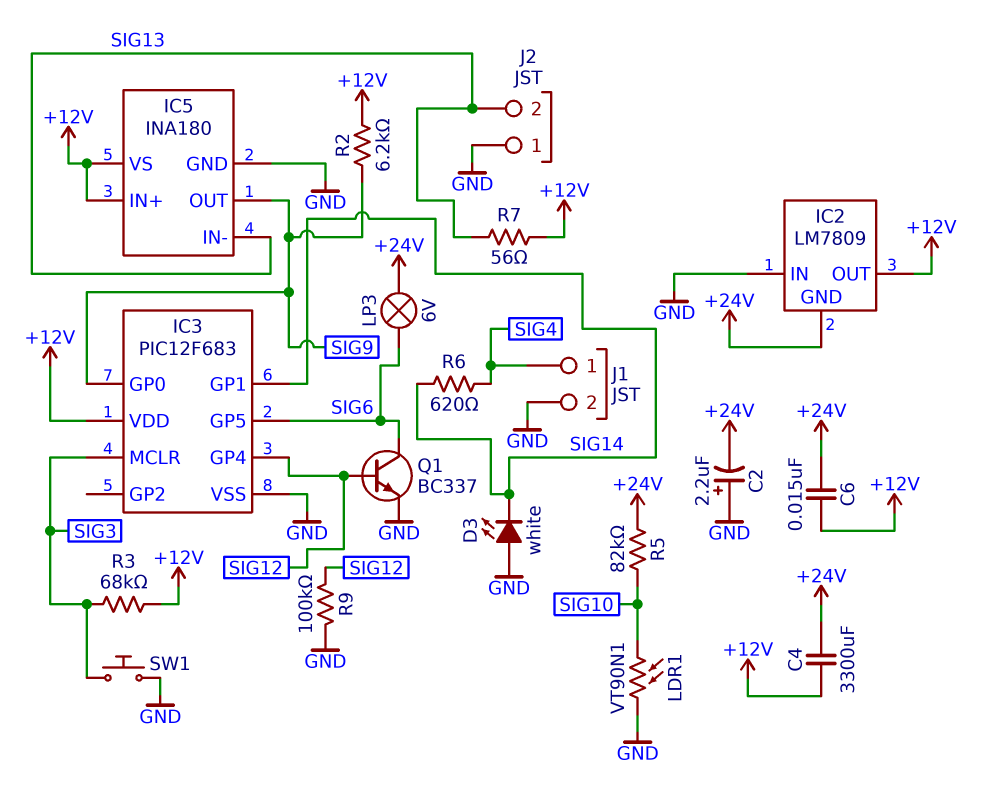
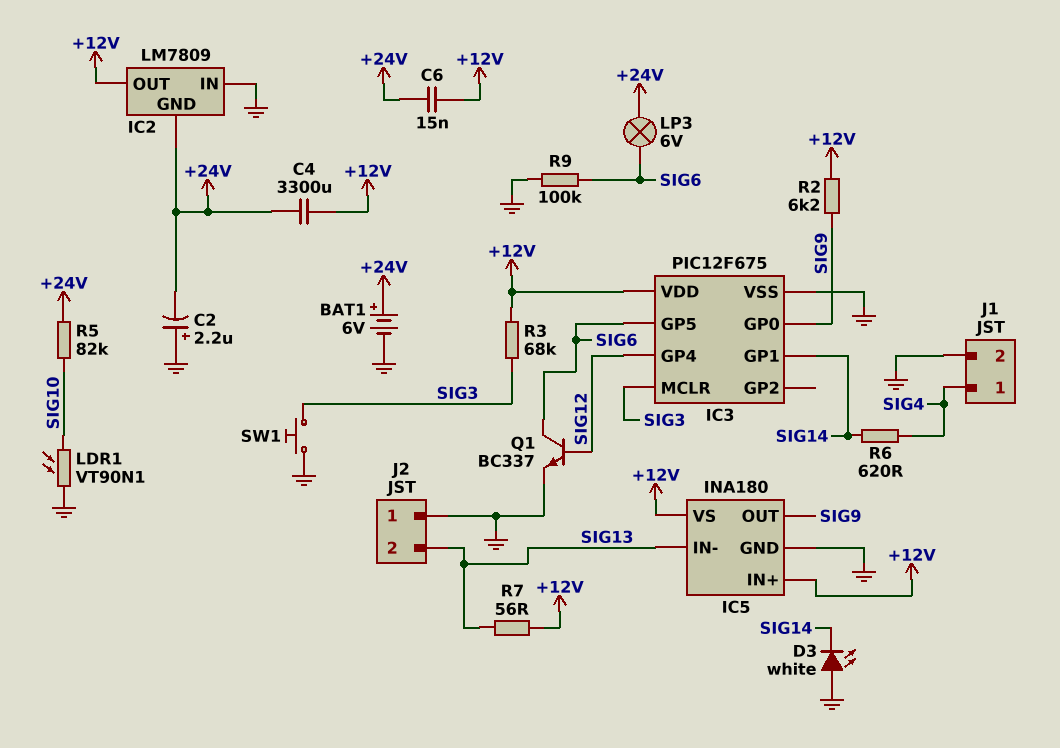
BAT1: none -> 6V (plus +24V, minus GND)
IC3: PIC12F683 -> PIC12F675
R9: 100k (GND, SIG12) -> 100k (GND, SIG6)

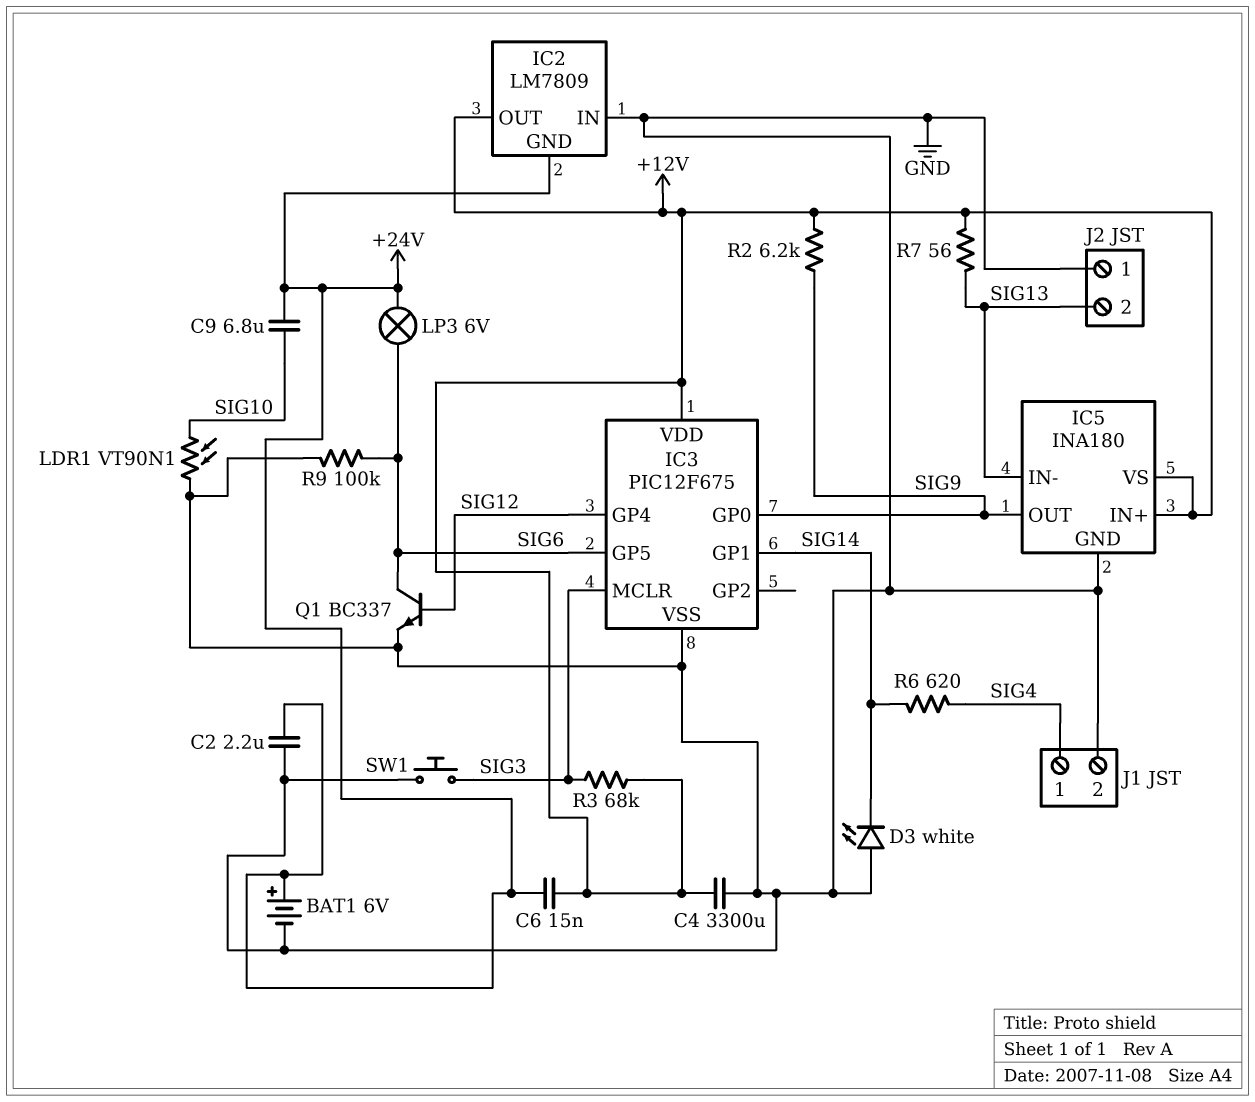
C2: 2.2uF (plus GND, minus +24V) -> 2.2uF (+24V, GND)
C4: 3300uF (+12V, +24V) -> 3300uF (+12V, GND)
C9: none -> 6.8uF (+24V, SIG10)
R5: 82k (+24V, SIG10) -> none

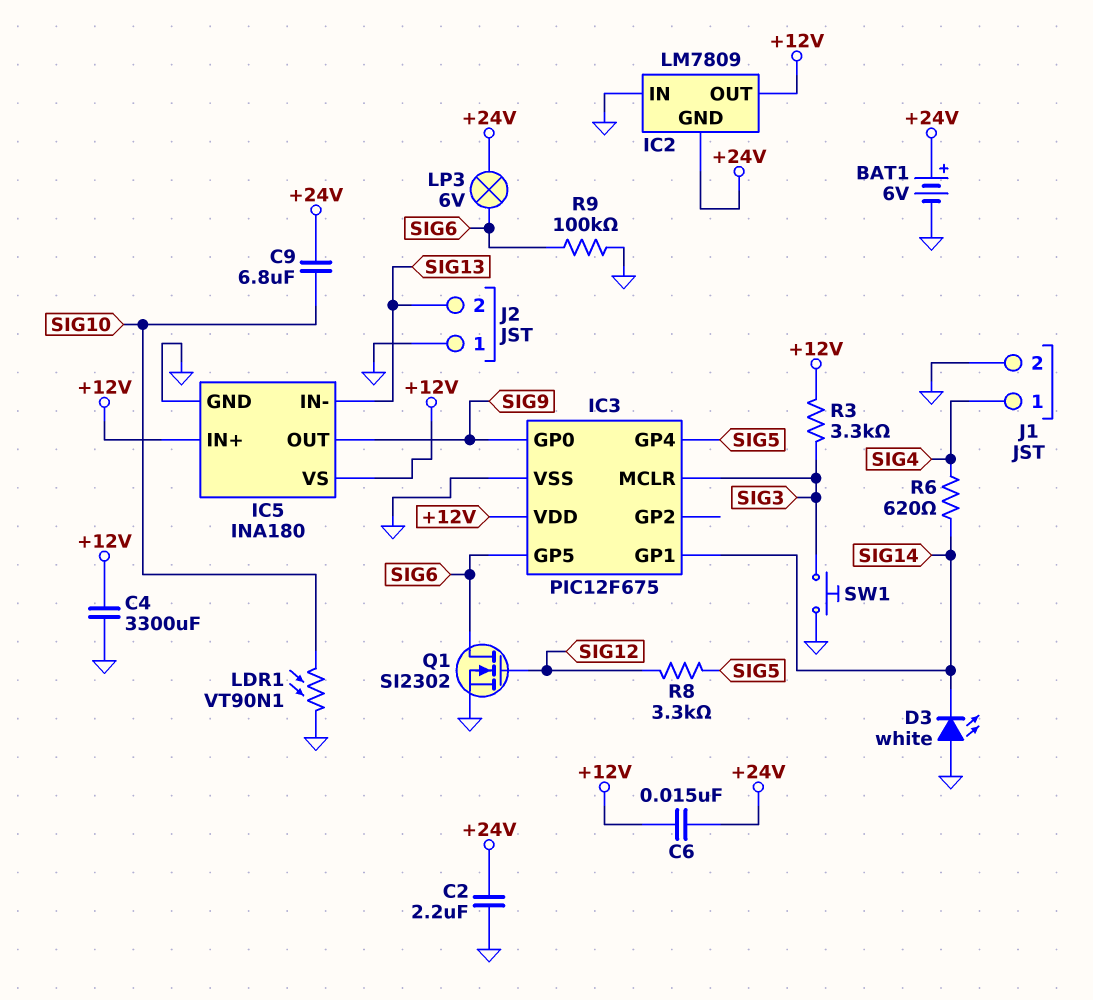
IC3 pin GP4: SIG12 -> SIG5
Q1: NPN BC337 (B SIG12, C SIG6, E GND) -> NMOS SI2302 (G SIG12, D SIG6, S GND)
R2: 6.2k (+12V, SIG9) -> none
R3: 68k (+12V, SIG3) -> 3.3k (+12V, SIG3)
R7: 56 (+12V, SIG13) -> none
R8: none -> 3.3k (SIG5, SIG12)

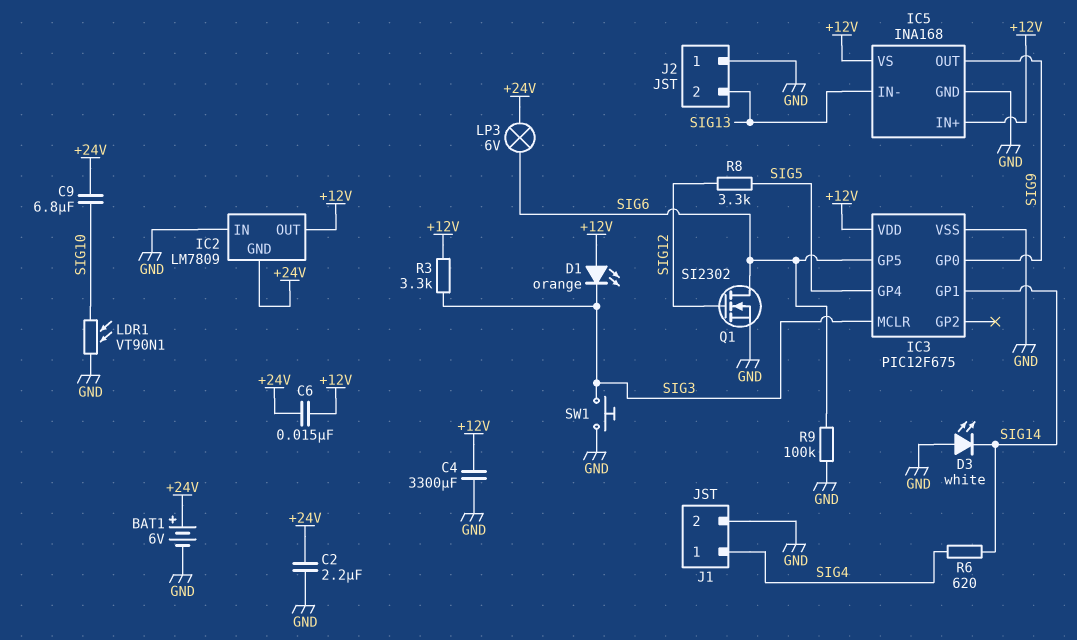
D1: none -> LED orange (A +12V, K SIG3)
IC5: INA180 -> INA168

